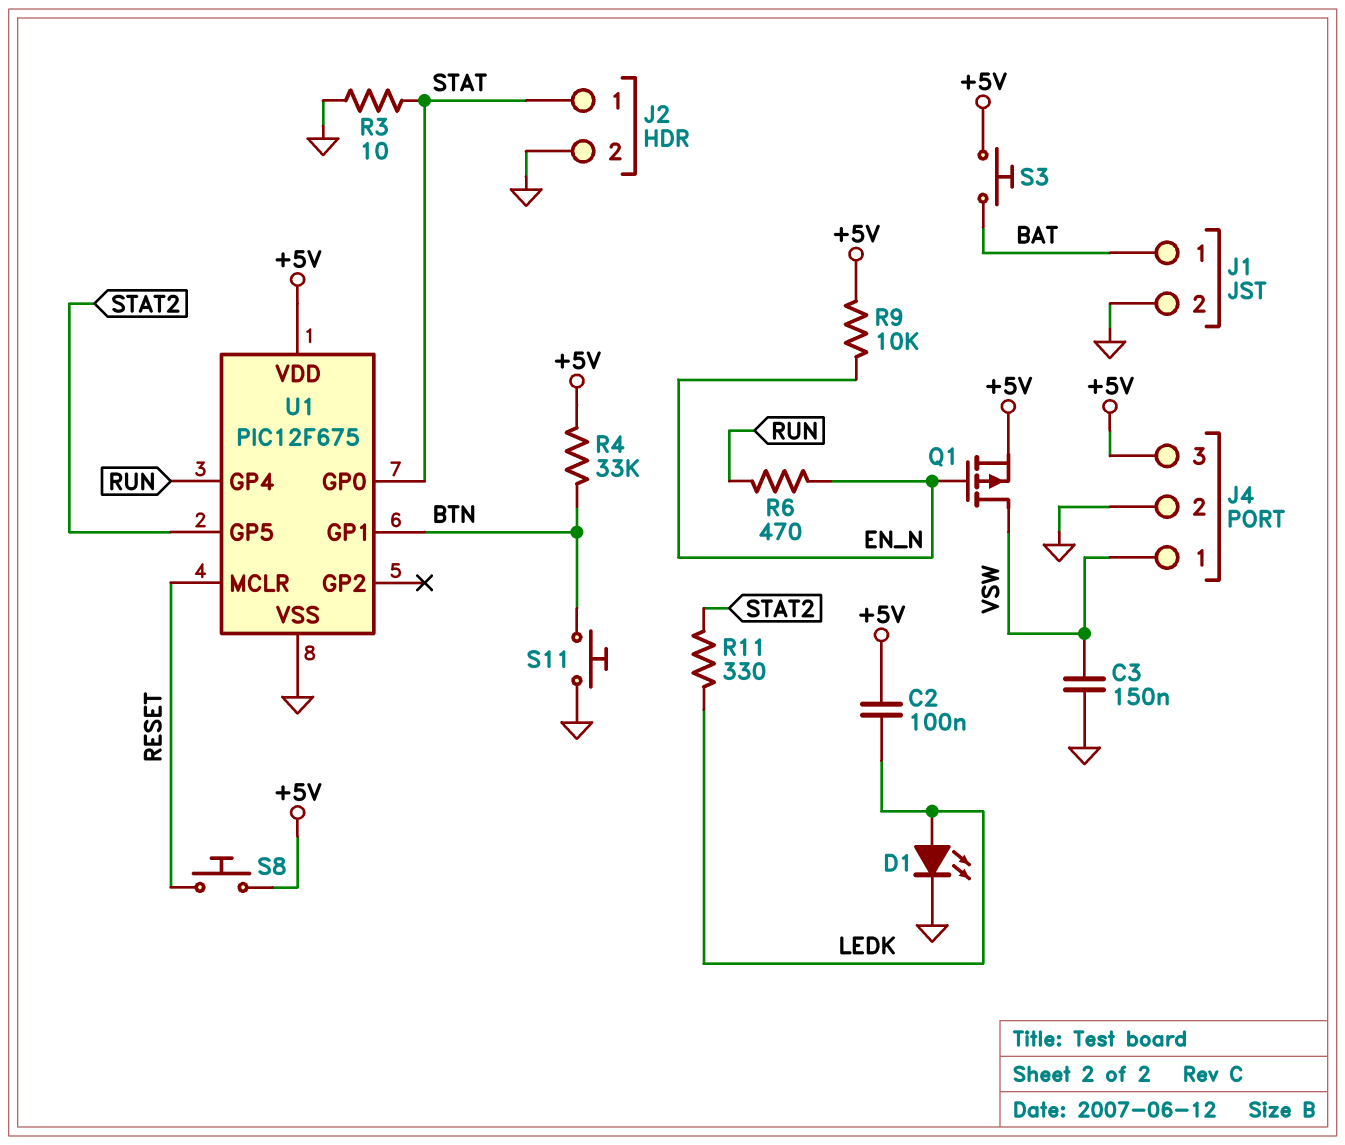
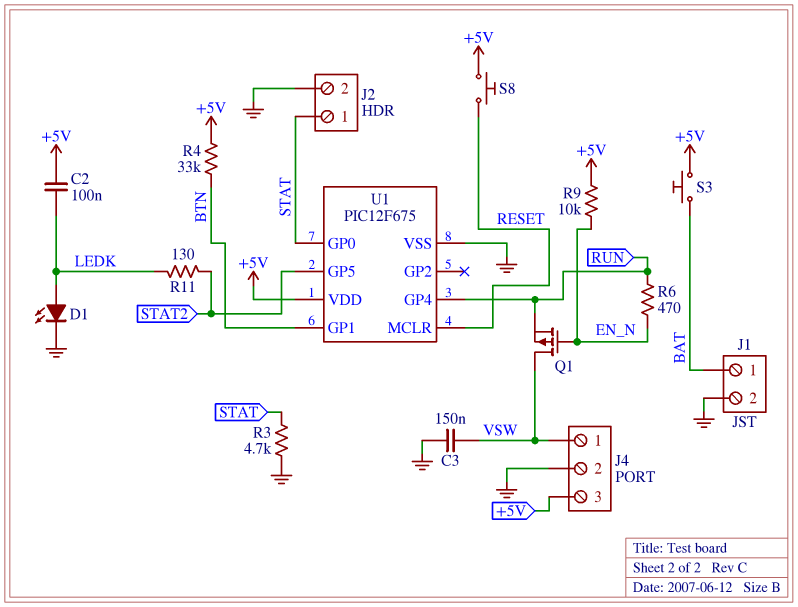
Q1: PMOS (G EN_N, D VSW, S +5V) -> PMOS (G EN_N, D VSW, S RUN)
R3: 10 (GND, STAT) -> 4.7k (GND, STAT)
R11: 330 (LEDK, STAT2) -> 130 (LEDK, STAT2)
S11: button (BTN, GND) -> none

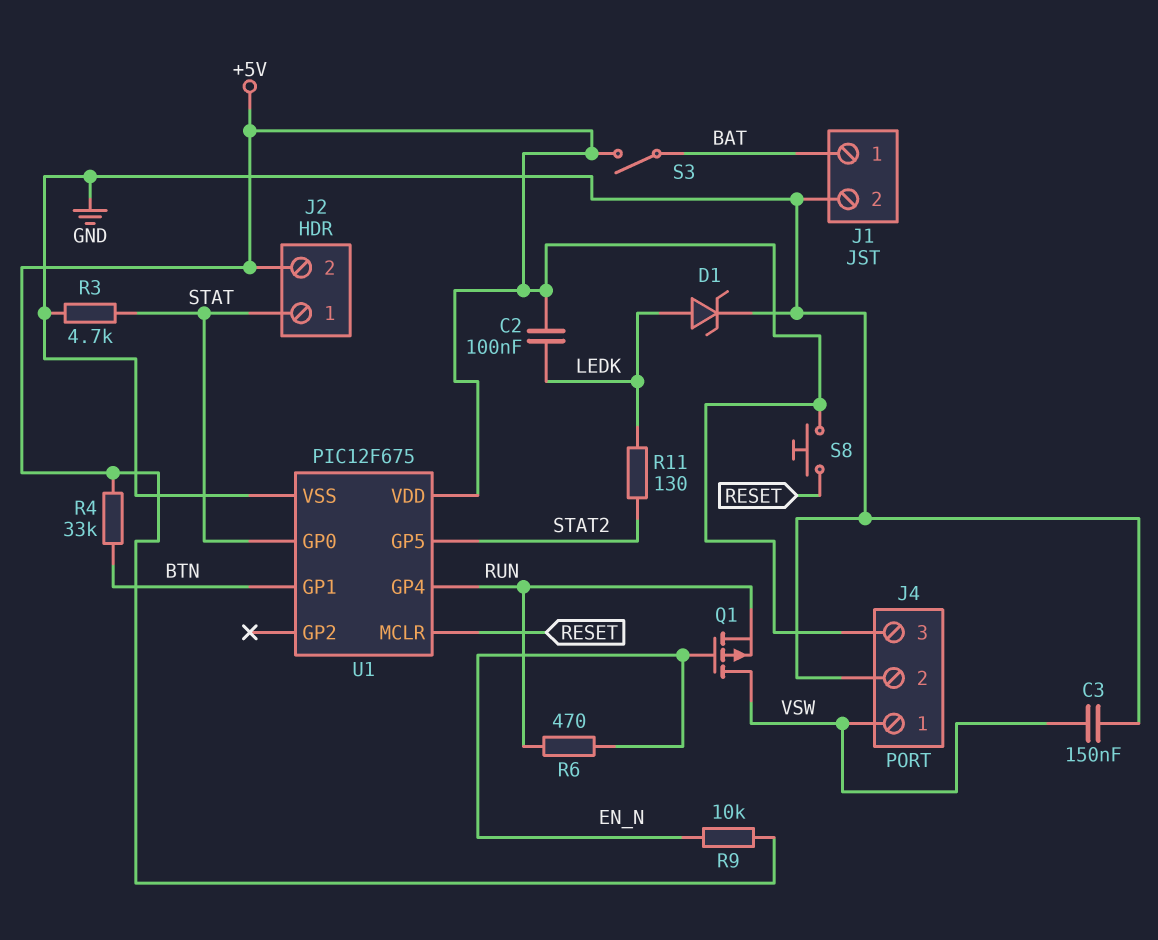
D1: LED (A LEDK, K GND) -> zener (A LEDK, K GND)
J2 pin 2: GND -> +5V
S3: button (+5V, BAT) -> switch (+5V, BAT)

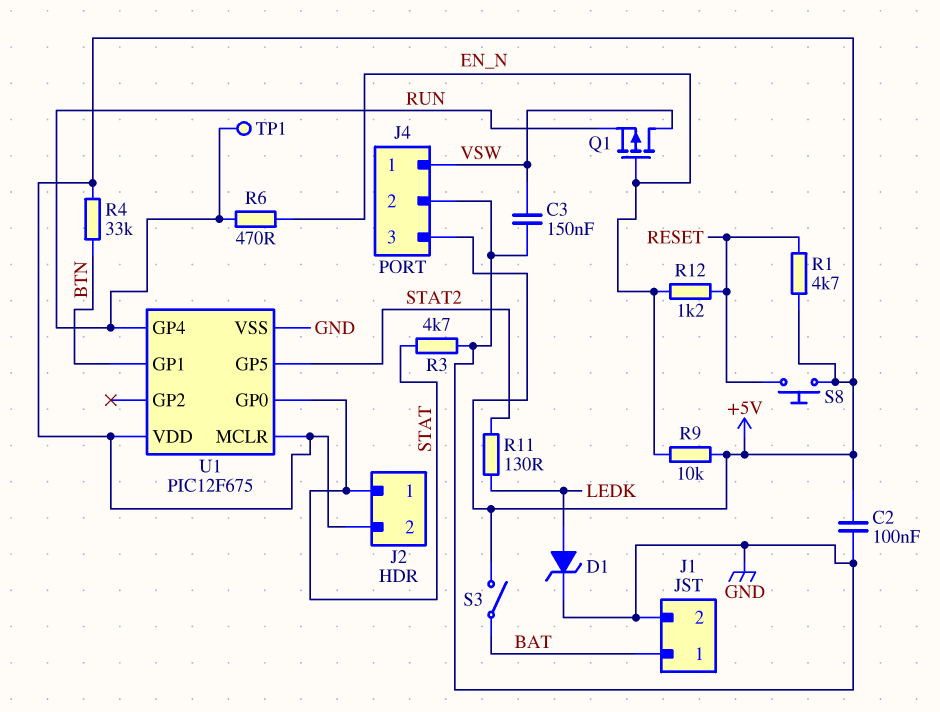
C2: 100nF (+5V, LEDK) -> 100nF (+5V, GND)
R1: none -> 4.7k (+5V, RESET)
R12: none -> 1.2k (EN_N, RESET)
TP1: none -> test point (RUN)
U1 pin MCLR: RESET -> +5V

